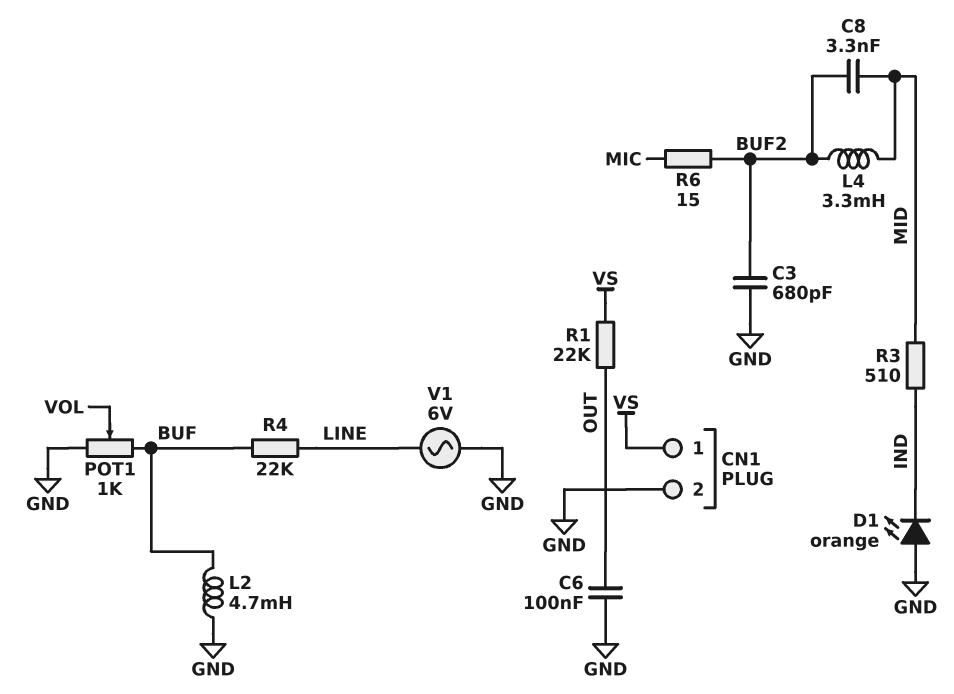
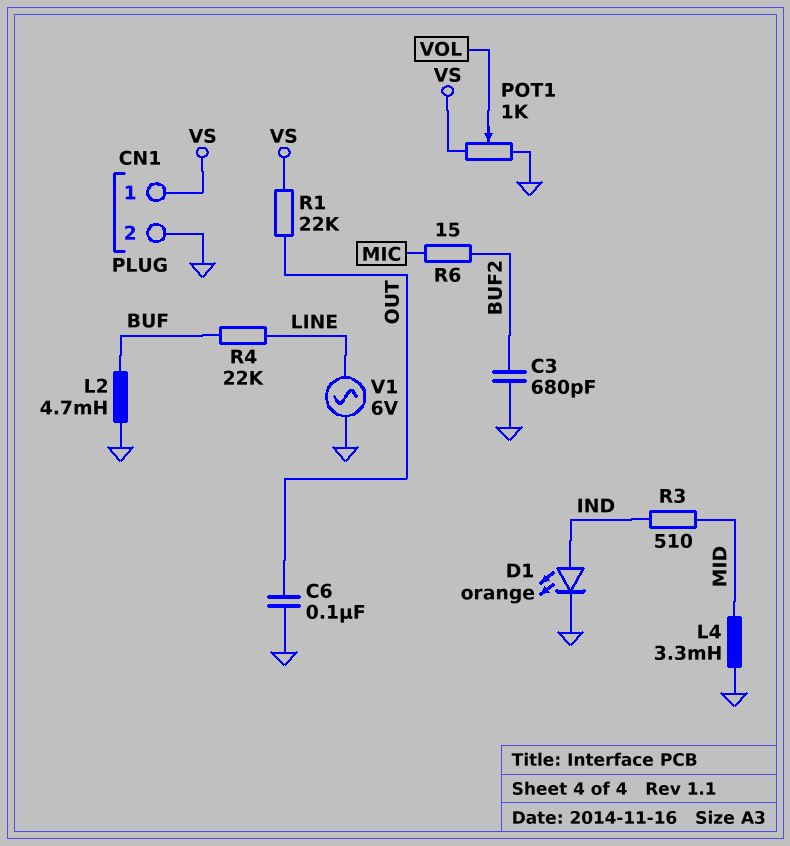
C8: 3.3nF (BUF2, MID) -> none
D1: LED orange (A GND, K IND) -> LED orange (A IND, K GND)
L4: 3.3mH (BUF2, MID) -> 3.3mH (GND, MID)
POT1: 1k (BUF, GND, wiper VOL) -> 1k (GND, VS, wiper VOL)

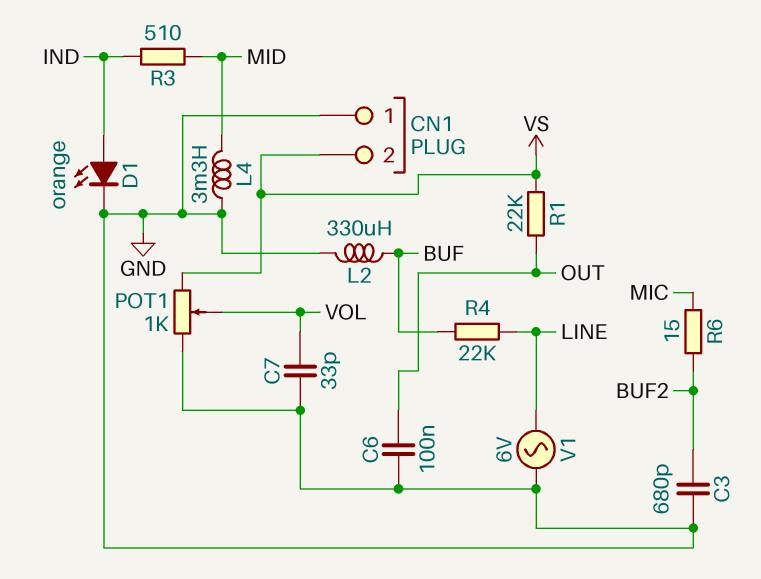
C7: none -> 33pF (GND, VOL)
CN1 pin 1: VS -> GND
CN1 pin 2: GND -> VS
L2: 4.7mH (BUF, GND) -> 330uH (BUF, GND)

